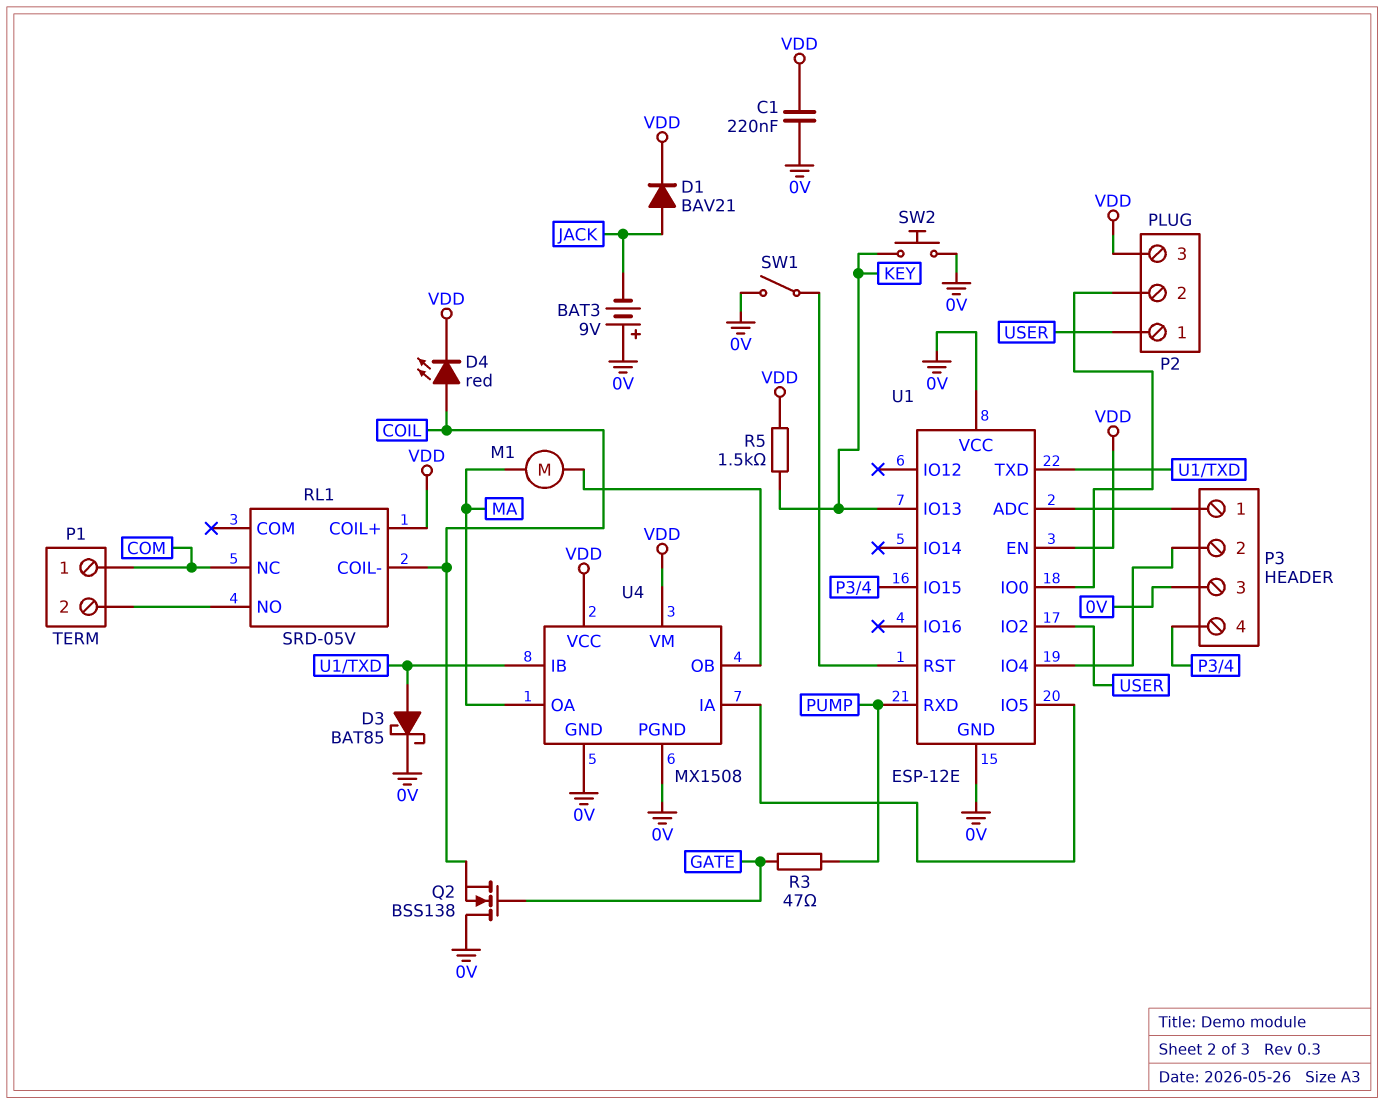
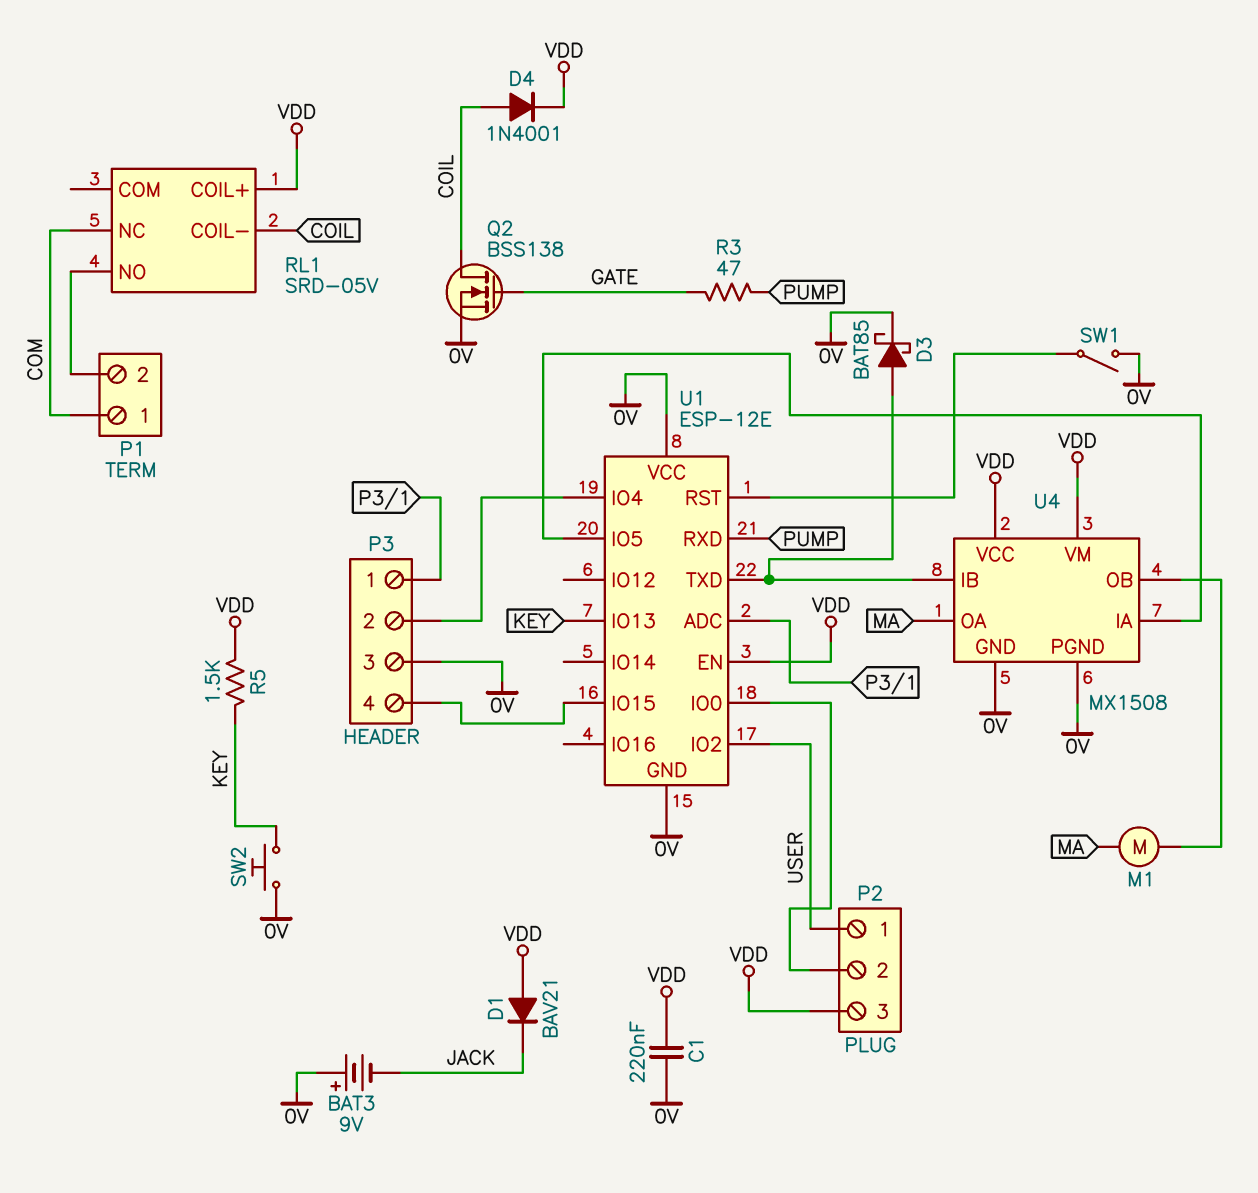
D1: diode BAV21 (A JACK, K VDD) -> diode BAV21 (A VDD, K JACK)
D4: LED red (A COIL, K VDD) -> diode 1N4001 (A COIL, K VDD)
Q2: NMOS BSS138 (G GATE, D 0V, S COIL) -> NMOS BSS138 (G GATE, D COIL, S 0V)

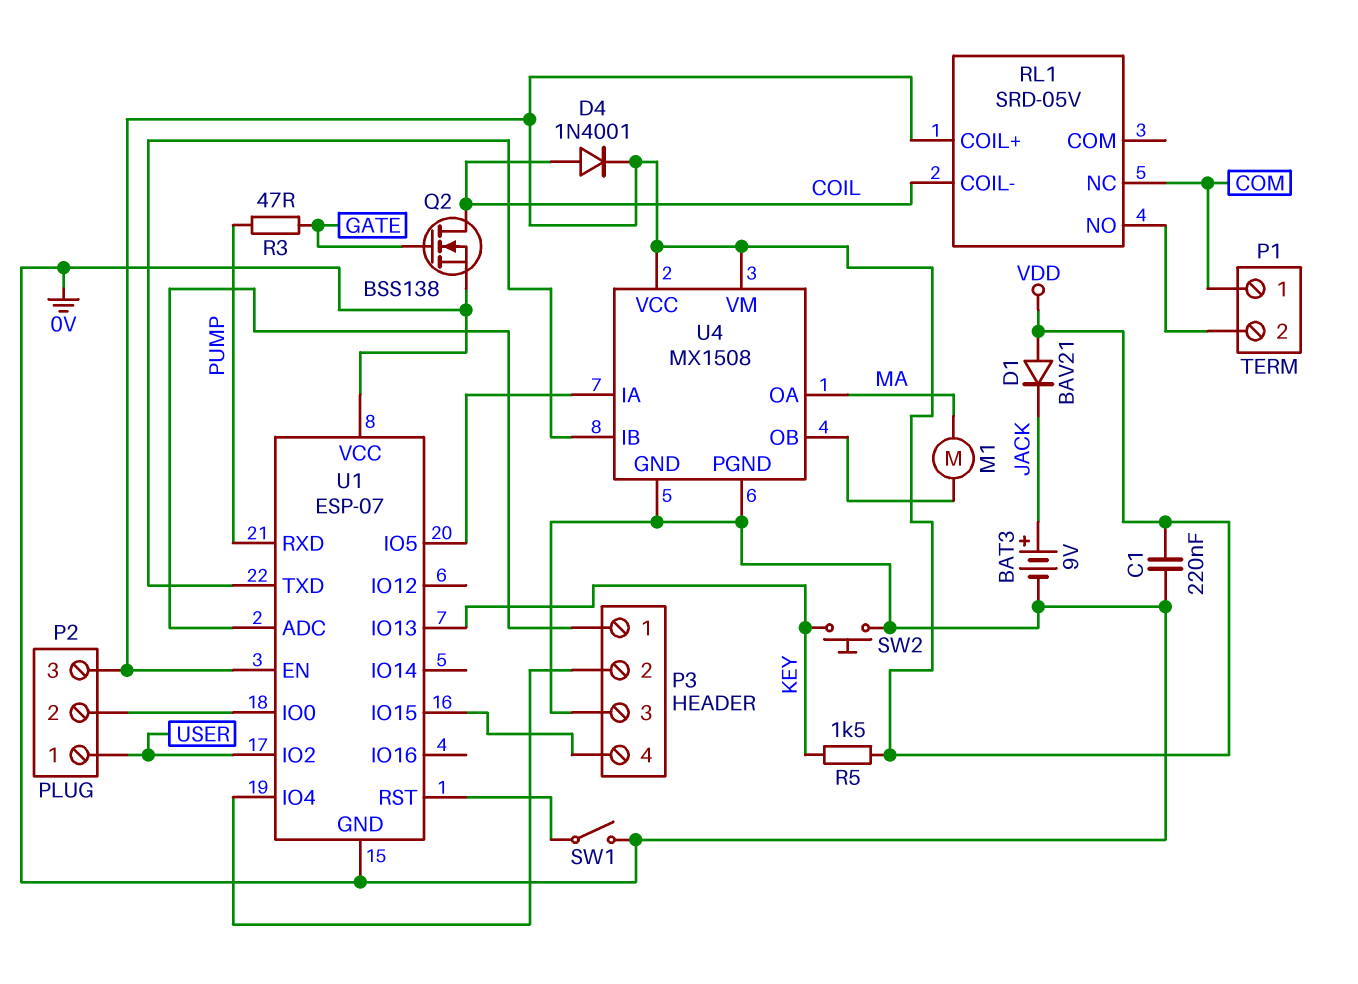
BAT3: 9V (plus 0V, minus JACK) -> 9V (plus JACK, minus 0V)
D3: schottky BAT85 (A U1/TXD, K 0V) -> none
U1: ESP-12E -> ESP-07

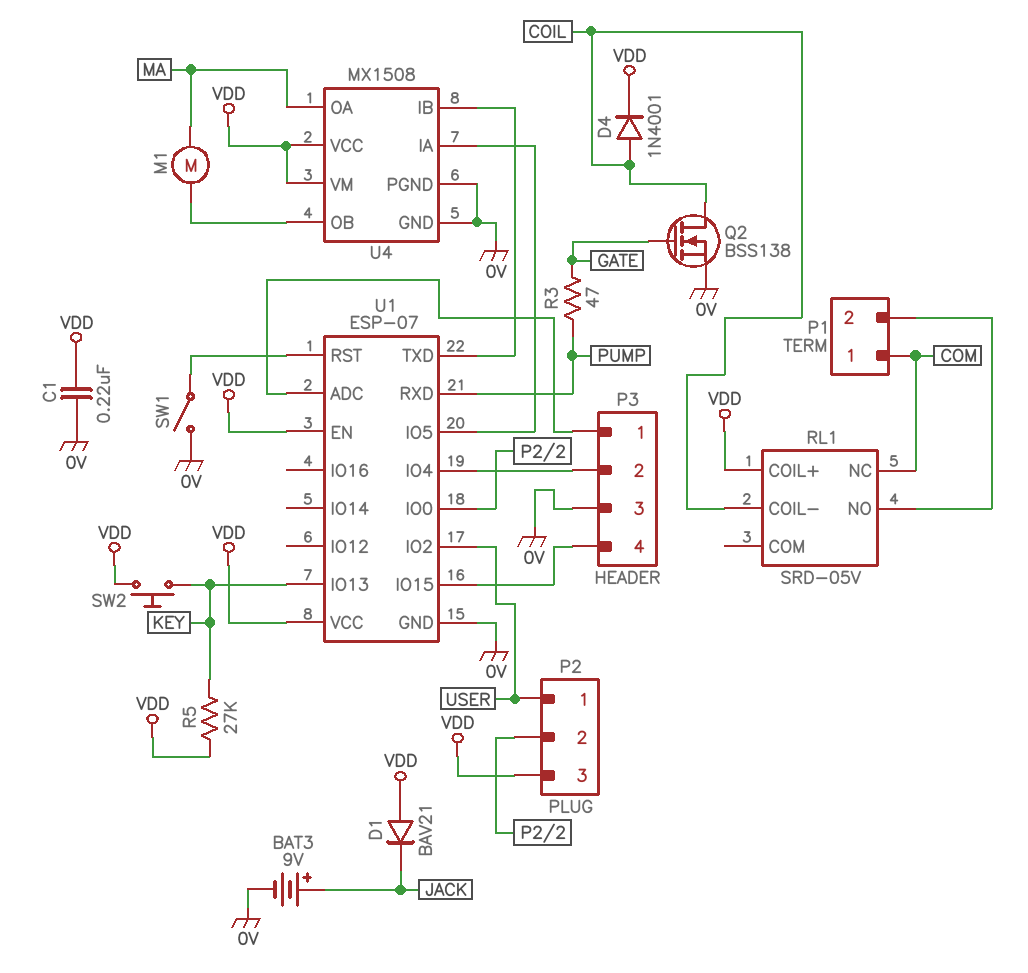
R5: 1.5k (KEY, VDD) -> 27k (KEY, VDD)
SW2: button (0V, KEY) -> button (KEY, VDD)
U1 pin VCC: 0V -> VDD

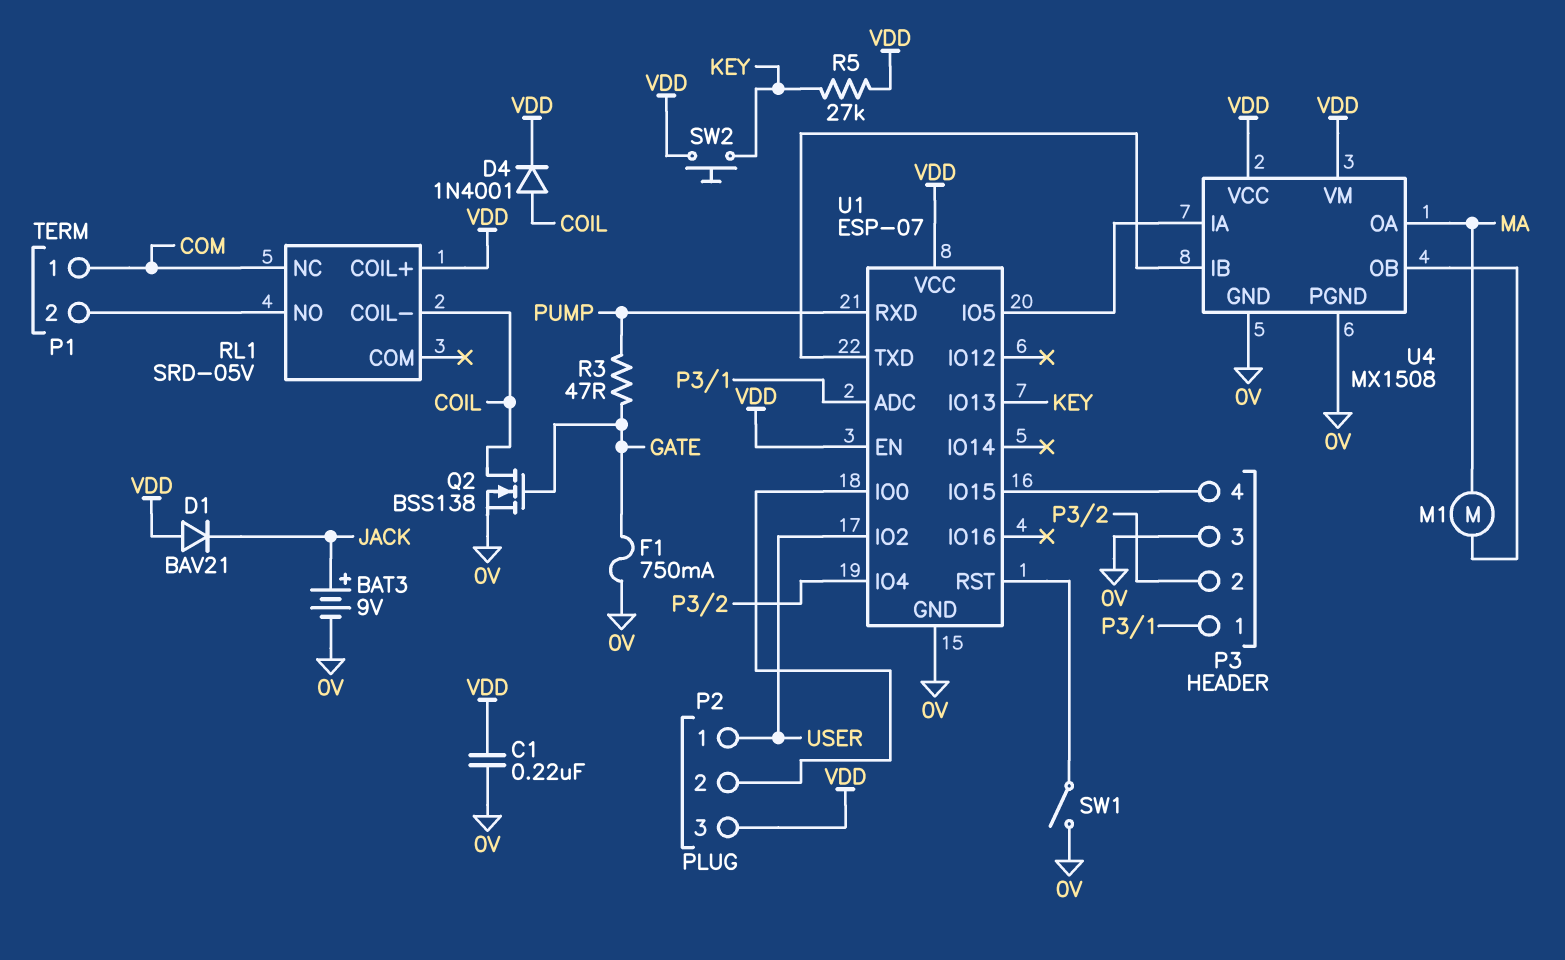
F1: none -> 750mA (0V, GATE)

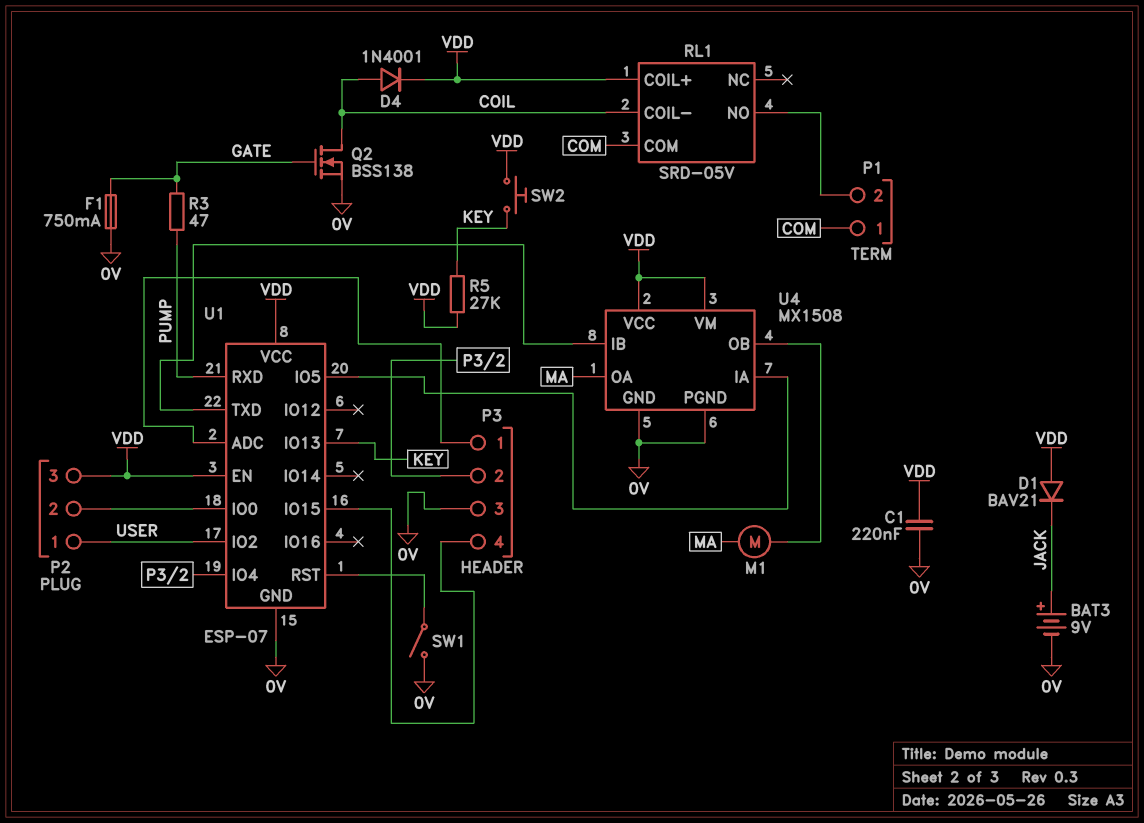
RL1 pin COM: none -> COM
RL1 pin NC: COM -> none

